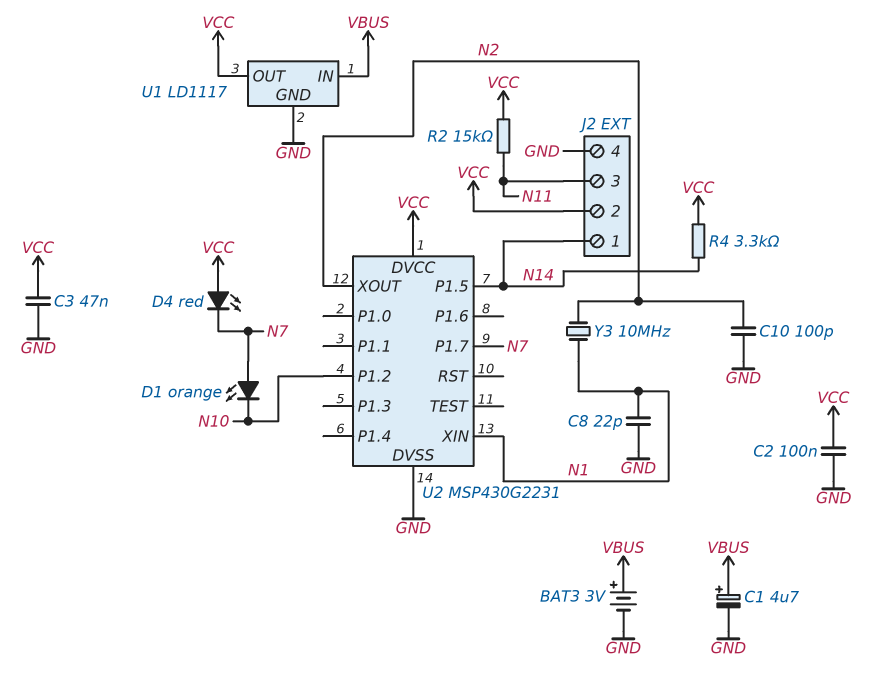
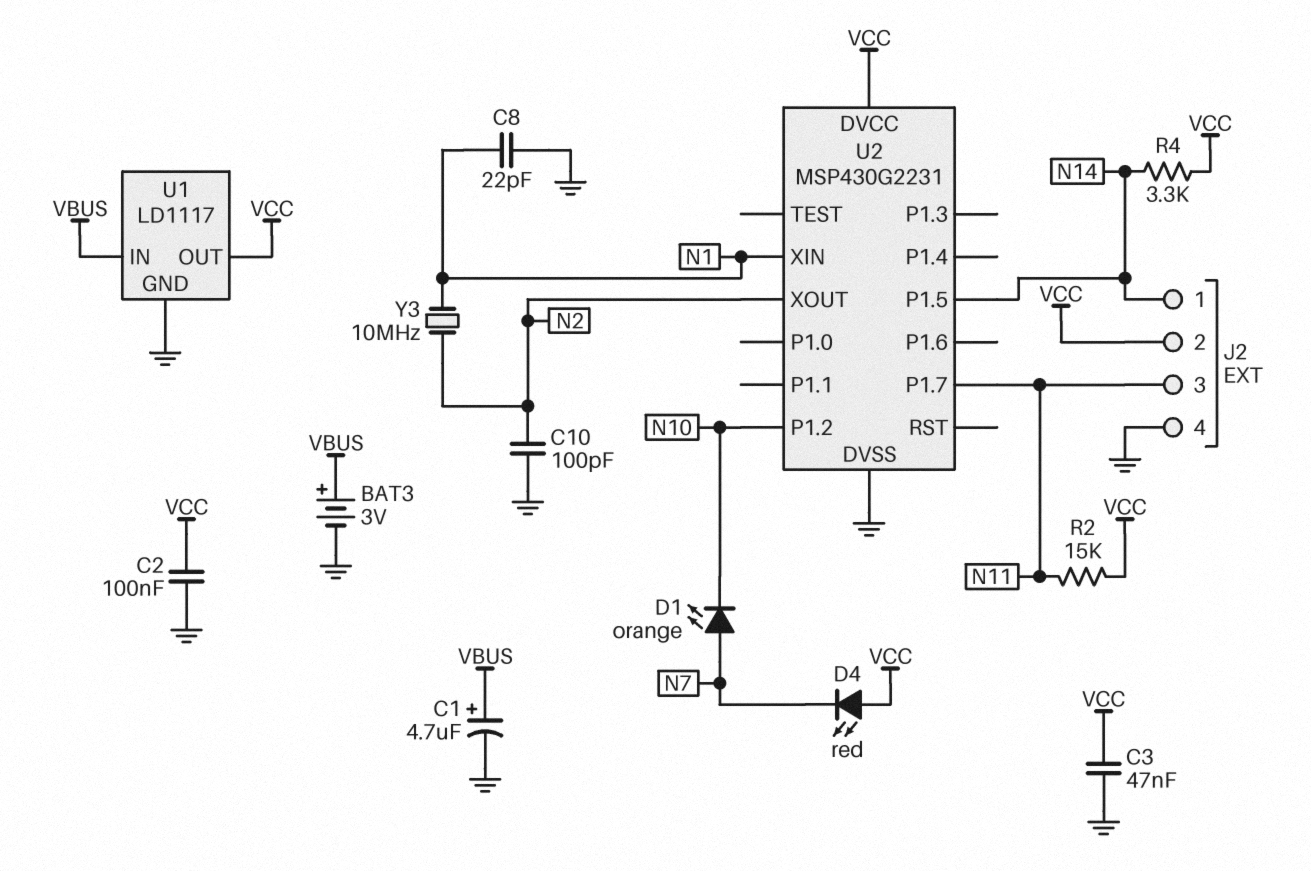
U2 pin P1.7: N7 -> N11

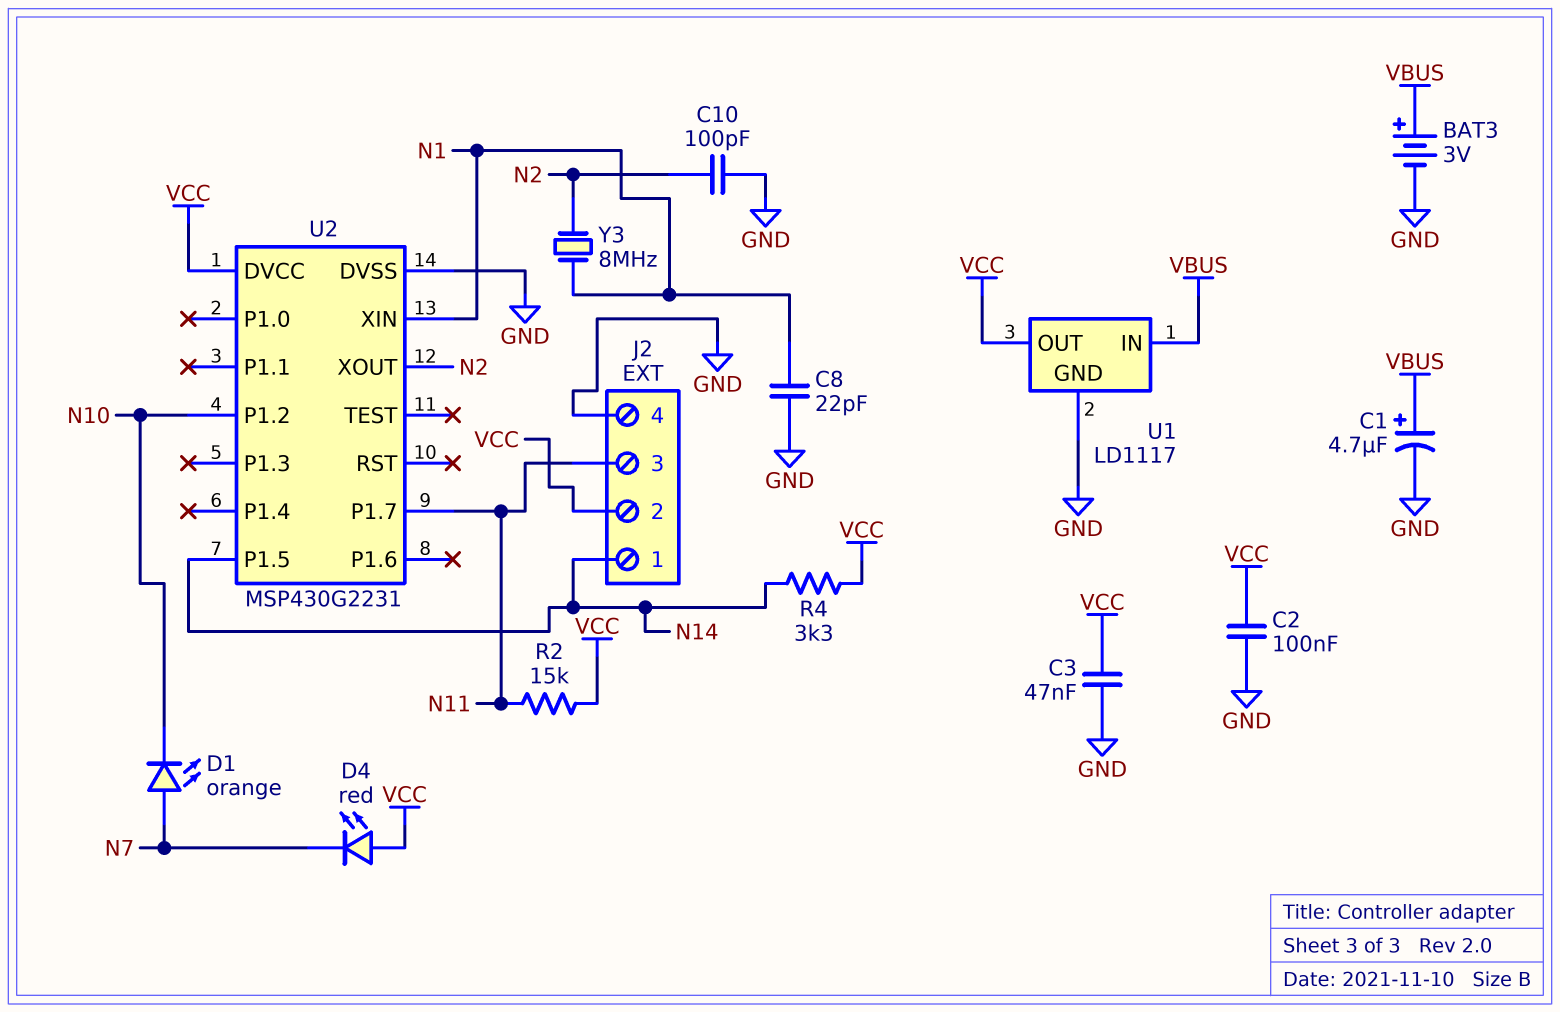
Y3: 10MHz (N1, N2) -> 8MHz (N1, N2)

